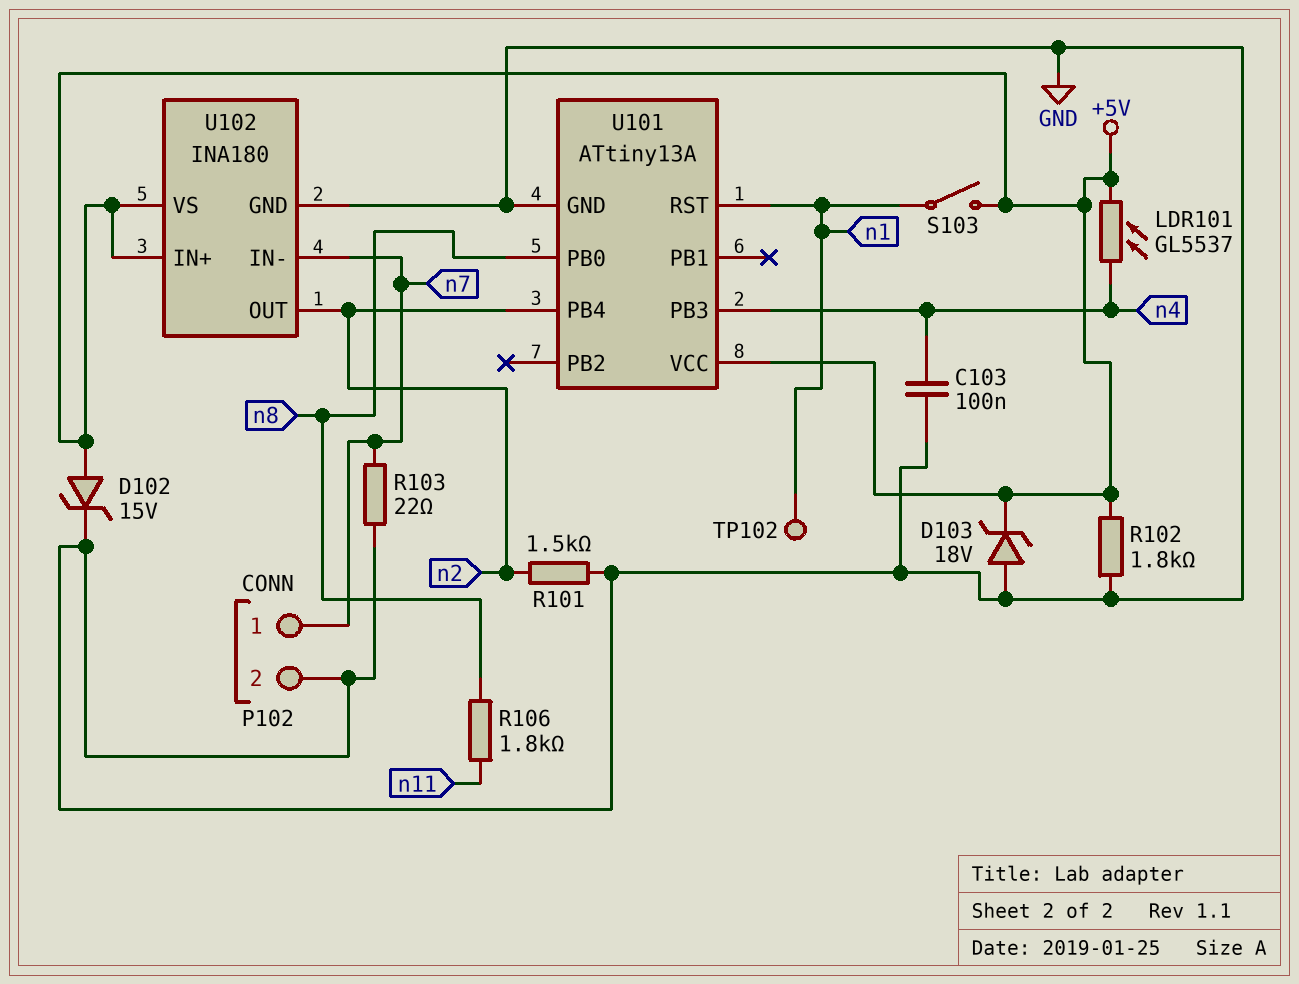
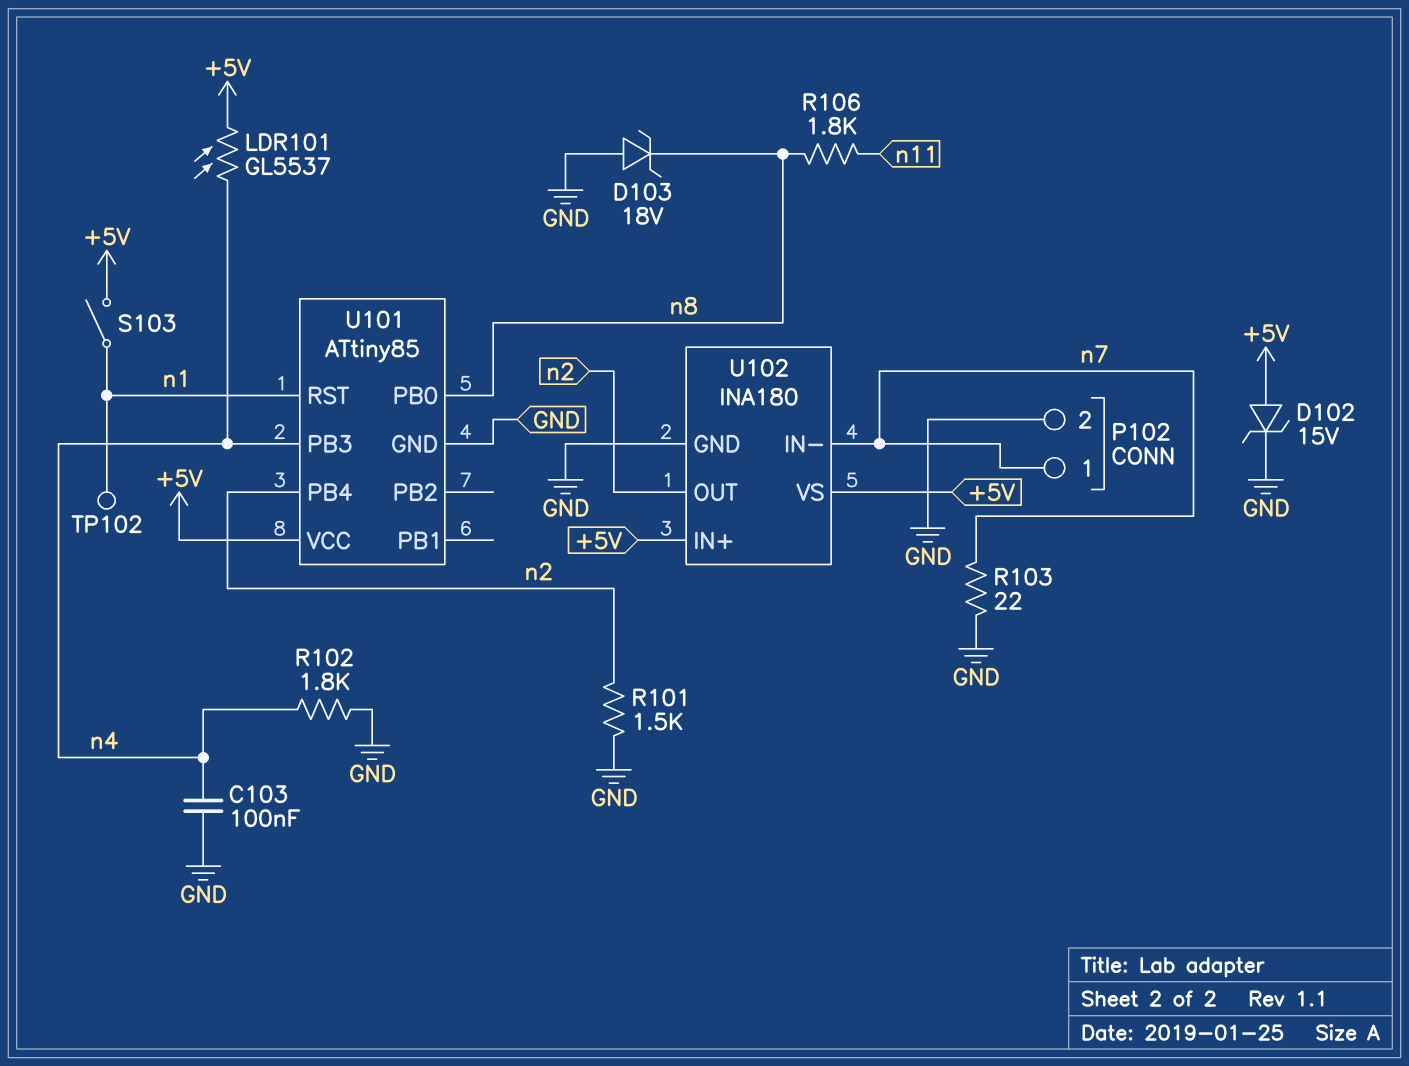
D103: zener 18V (A GND, K +5V) -> zener 18V (A GND, K n8)
R102: 1.8k (+5V, GND) -> 1.8k (GND, n4)
U101: ATtiny13A -> ATtiny85

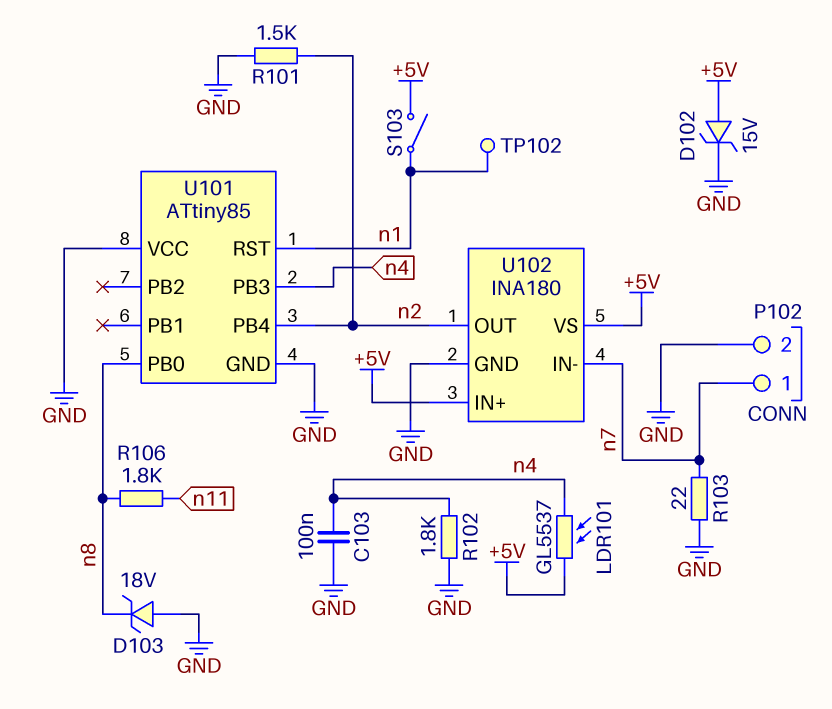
U101 pin VCC: +5V -> GND

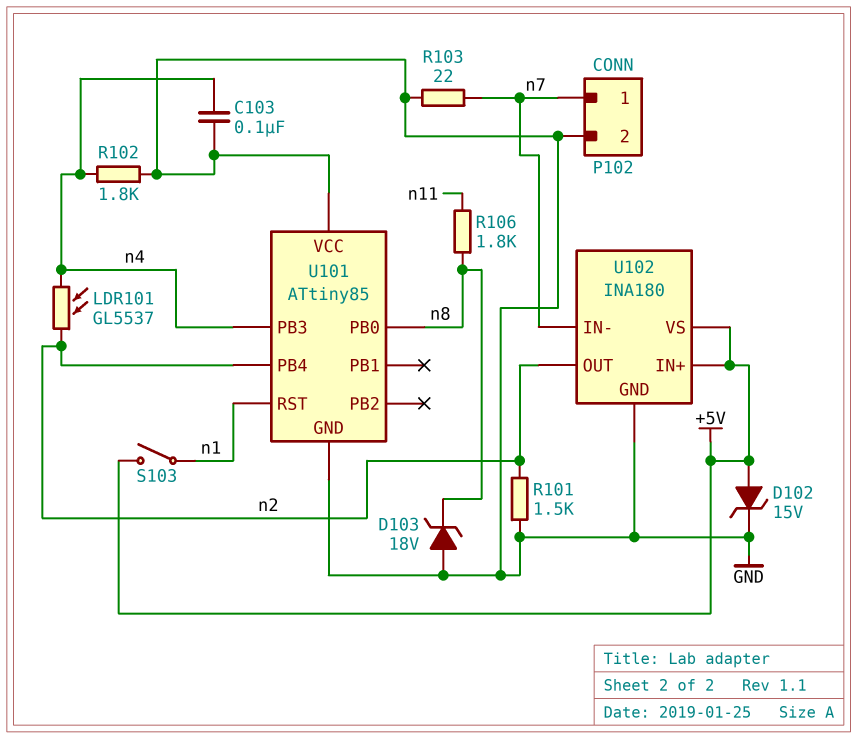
LDR101: GL5537 (+5V, n4) -> GL5537 (n2, n4)
TP102: test point (n1) -> none

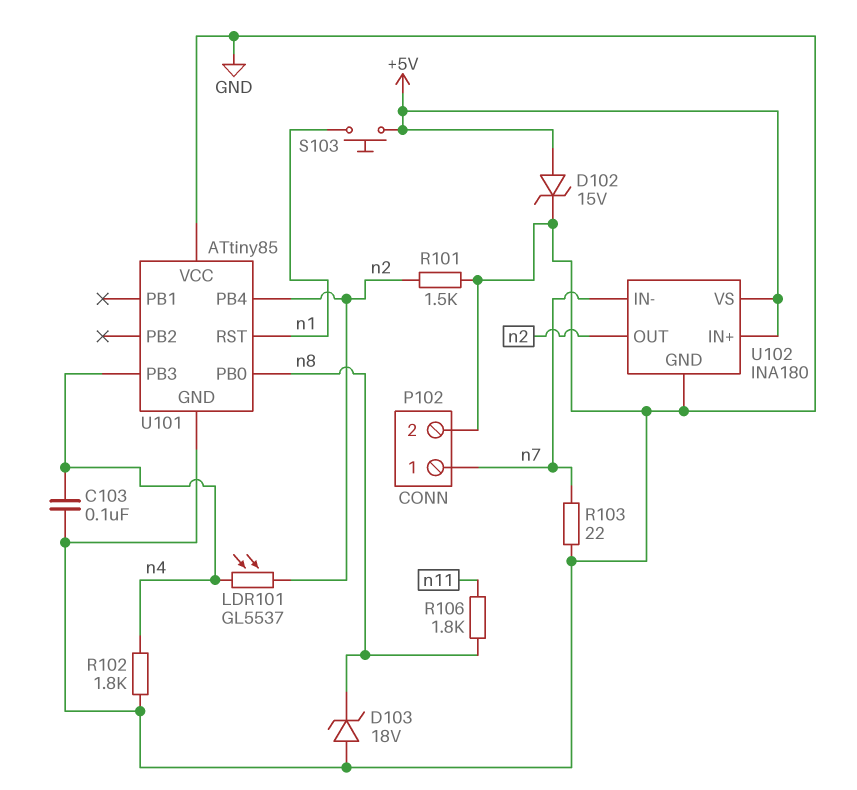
S103: switch (+5V, n1) -> button (+5V, n1)

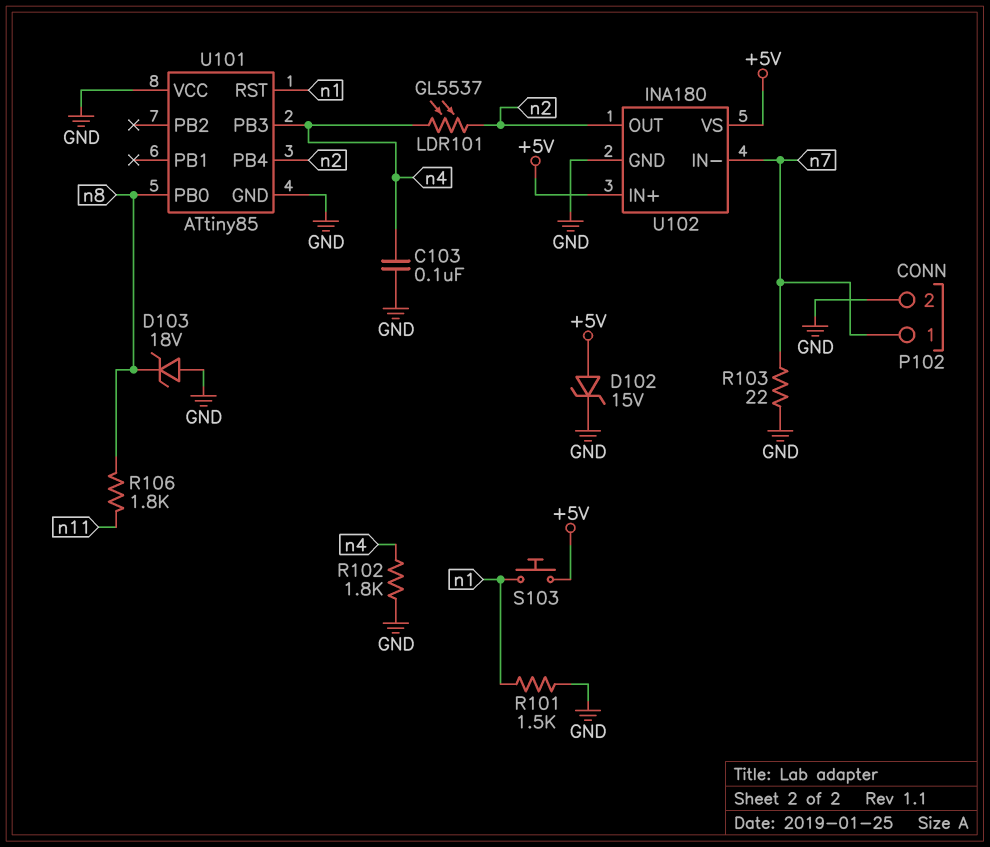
R101: 1.5k (GND, n2) -> 1.5k (GND, n1)

